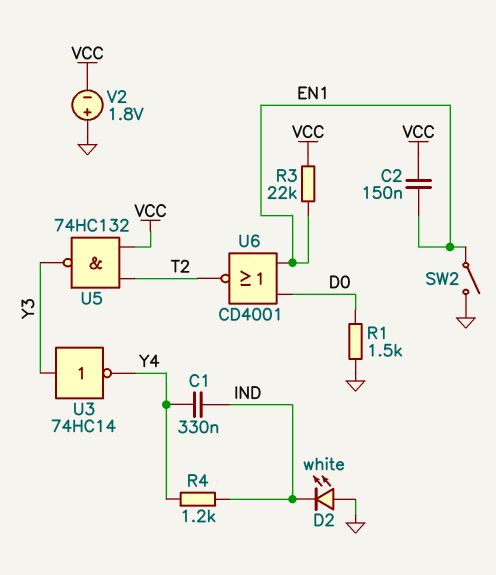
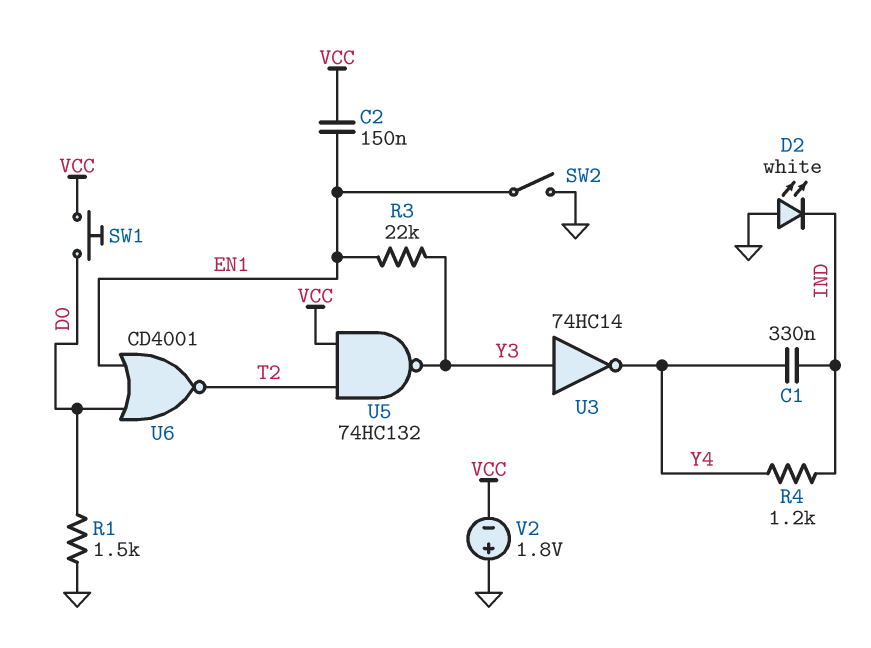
R3: 22k (EN1, VCC) -> 22k (EN1, Y3)
SW1: none -> button (D0, VCC)

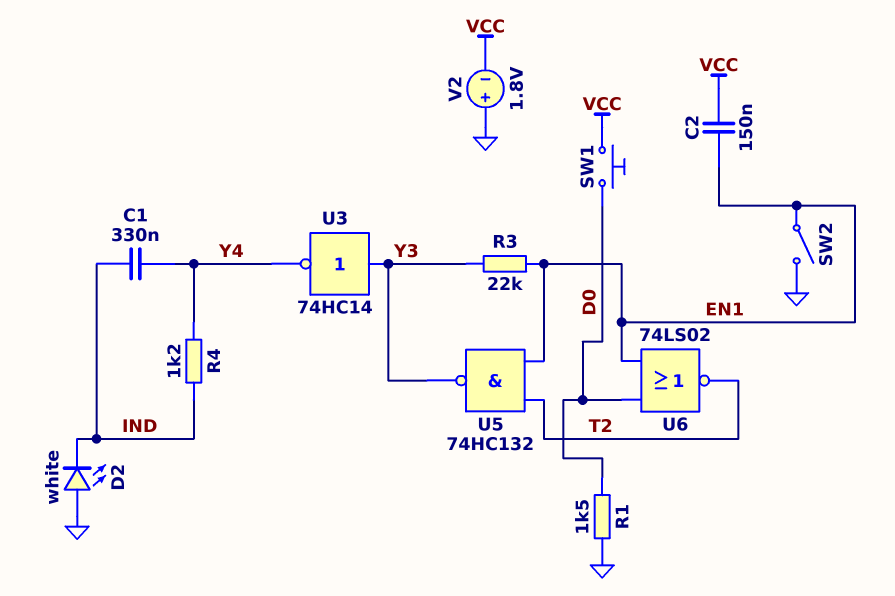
U5: NAND 74HC132 (in T2, in VCC, out Y3) -> NAND 74HC132 (in EN1, in T2, out Y3)
U6: NOR CD4001 (in D0, in EN1, out T2) -> NOR 74LS02 (in D0, in EN1, out T2)

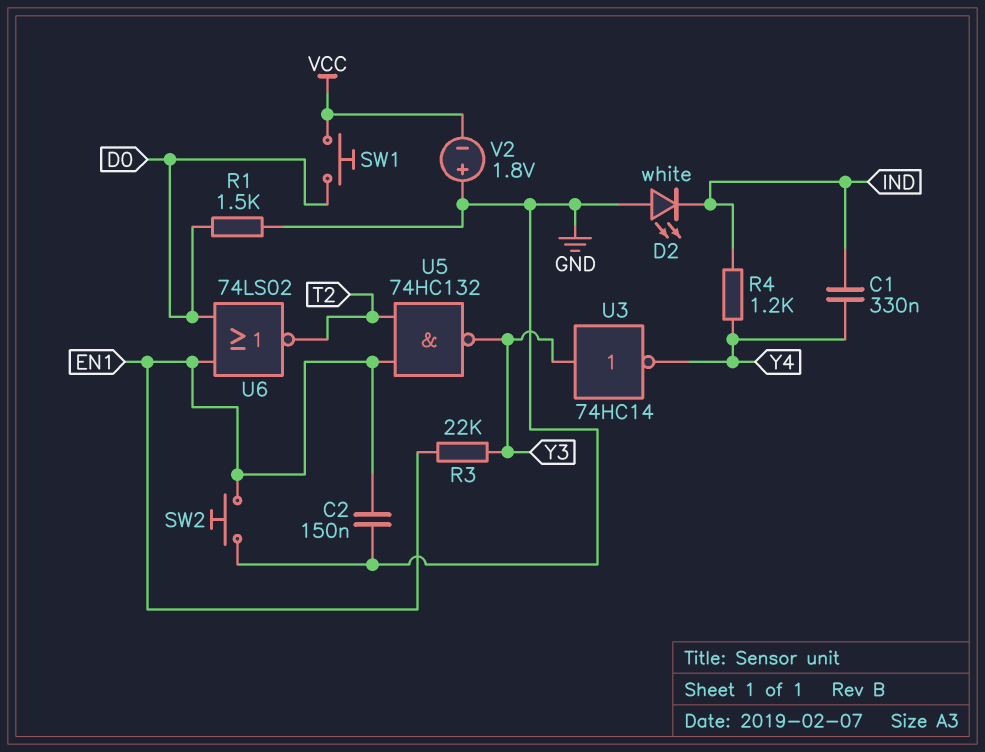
C2: 150nF (EN1, VCC) -> 150nF (EN1, GND)
SW2: switch (EN1, GND) -> button (EN1, GND)

